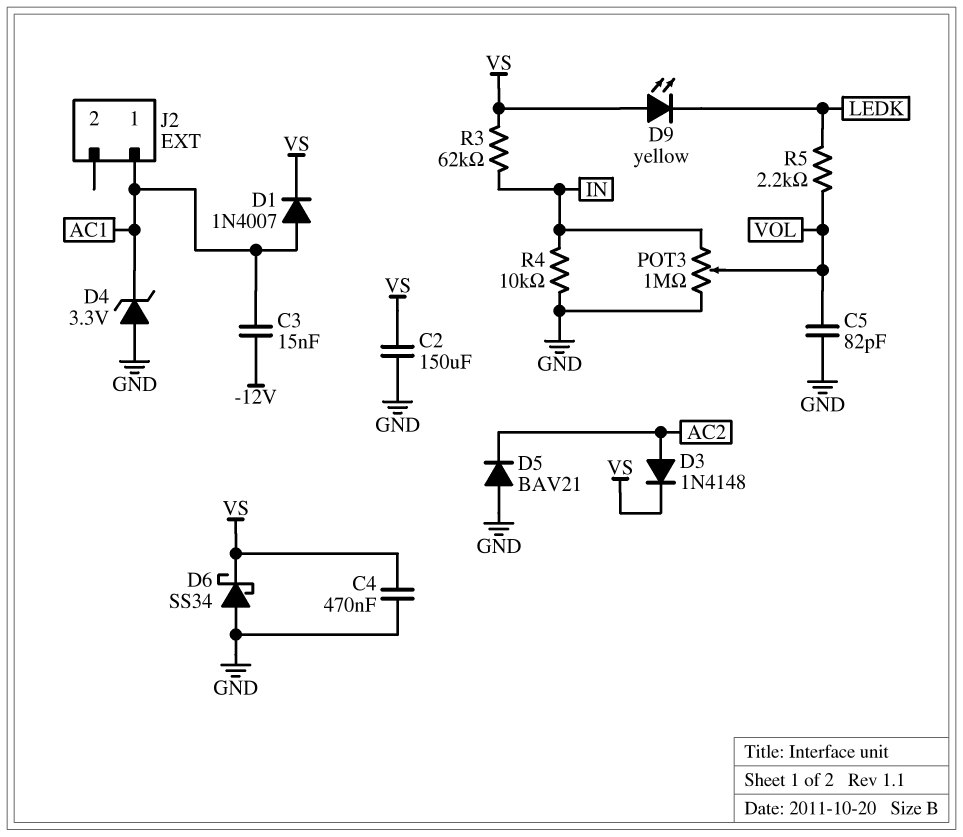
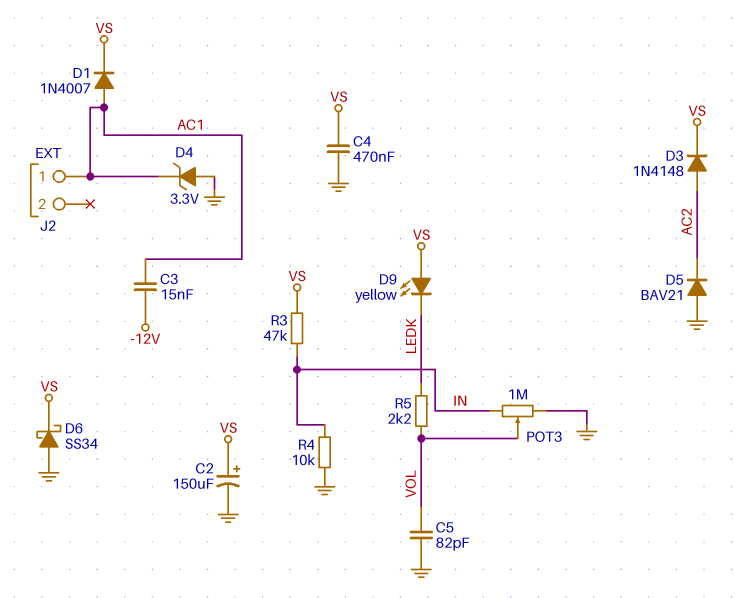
C2: 150uF (GND, VS) -> 150uF (plus VS, minus GND)
R3: 62k (IN, VS) -> 47k (IN, VS)

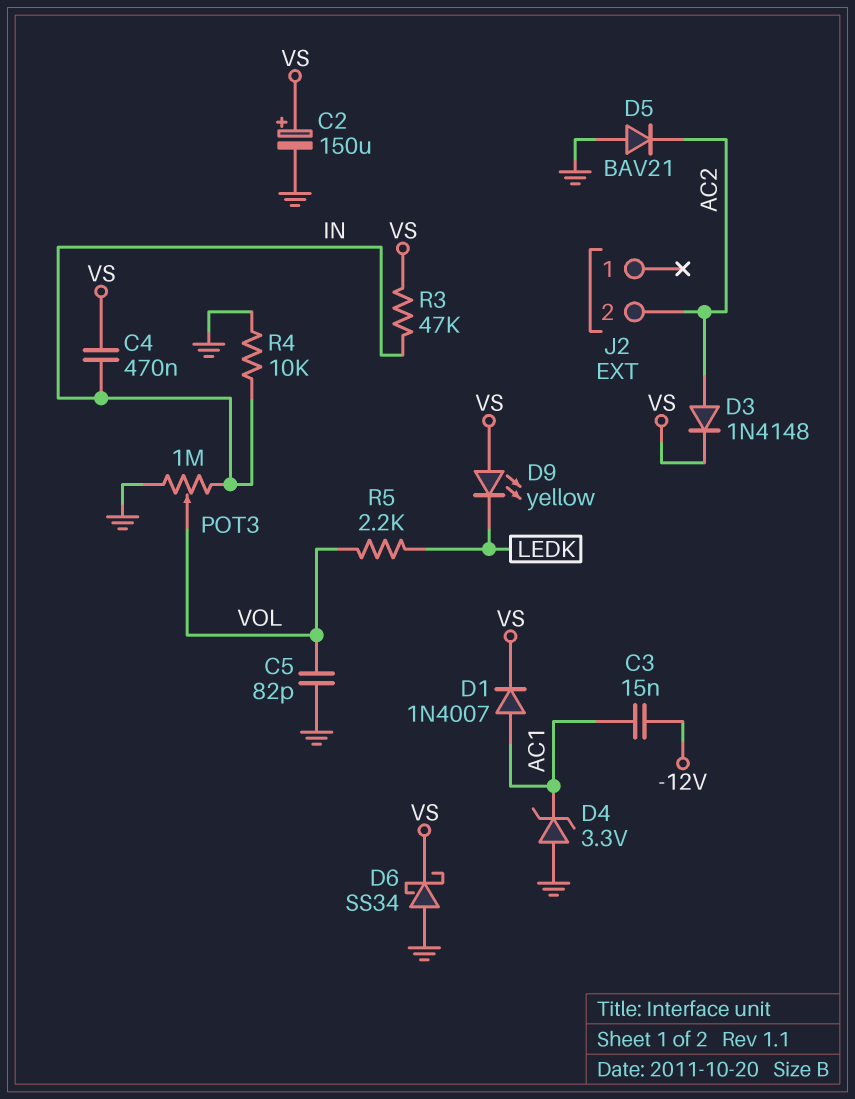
C4: 470nF (GND, VS) -> 470nF (IN, VS)
J2 pin 1: AC1 -> none
J2 pin 2: none -> AC2

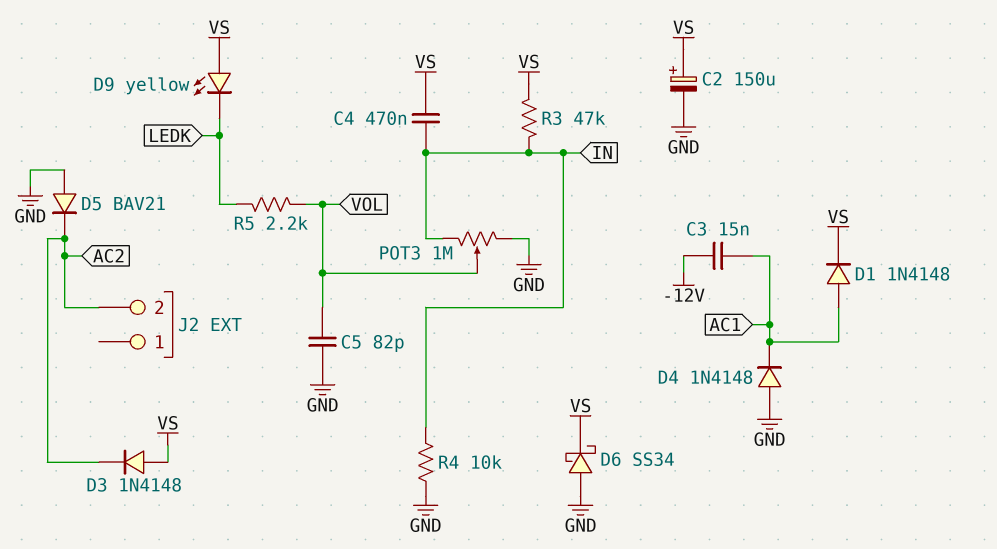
D1: diode 1N4007 (A AC1, K VS) -> diode 1N4148 (A AC1, K VS)
D3: diode 1N4148 (A AC2, K VS) -> diode 1N4148 (A VS, K AC2)
D4: zener 3.3V (A GND, K AC1) -> diode 1N4148 (A GND, K AC1)

